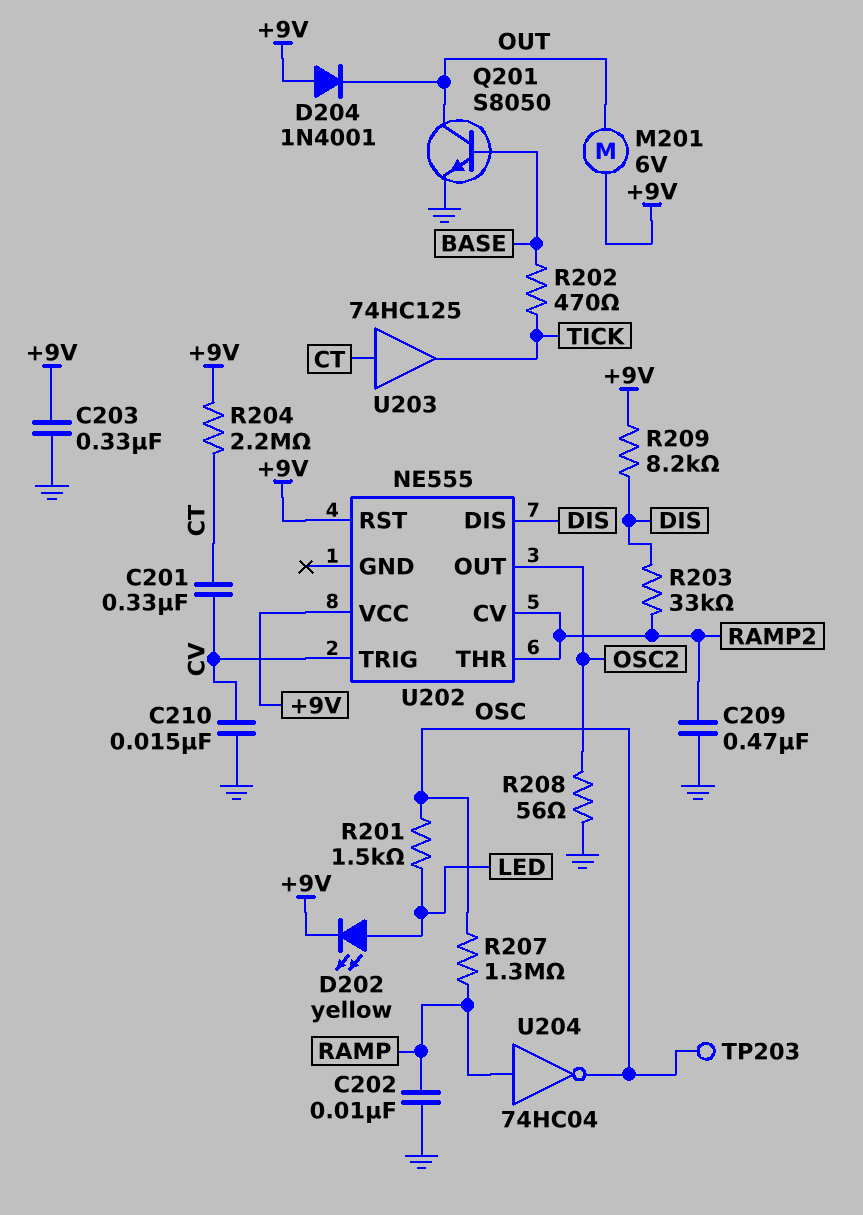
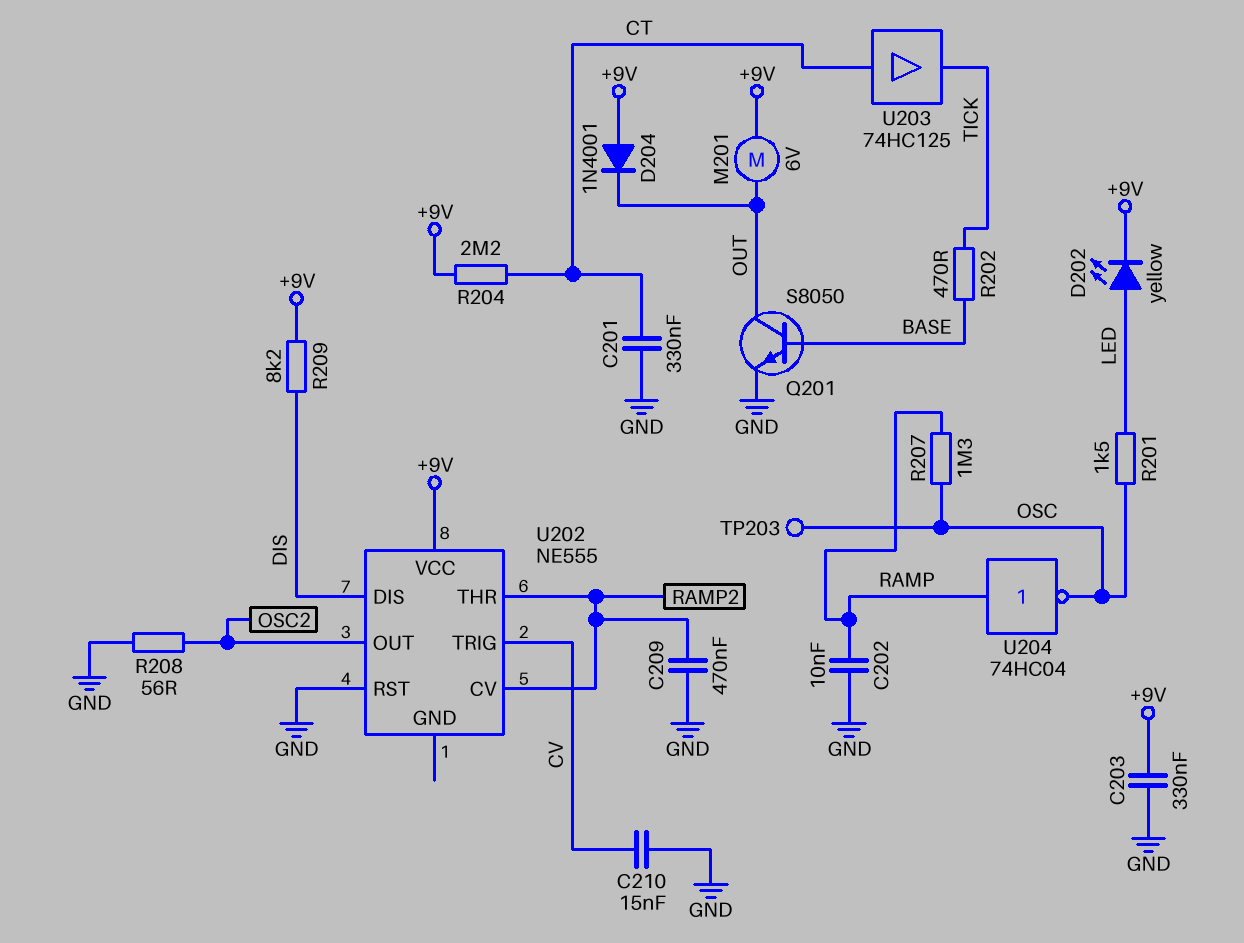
C201: 330nF (CT, CV) -> 330nF (CT, GND)
R203: 33k (DIS, RAMP2) -> none
U202 pin RST: +9V -> GND

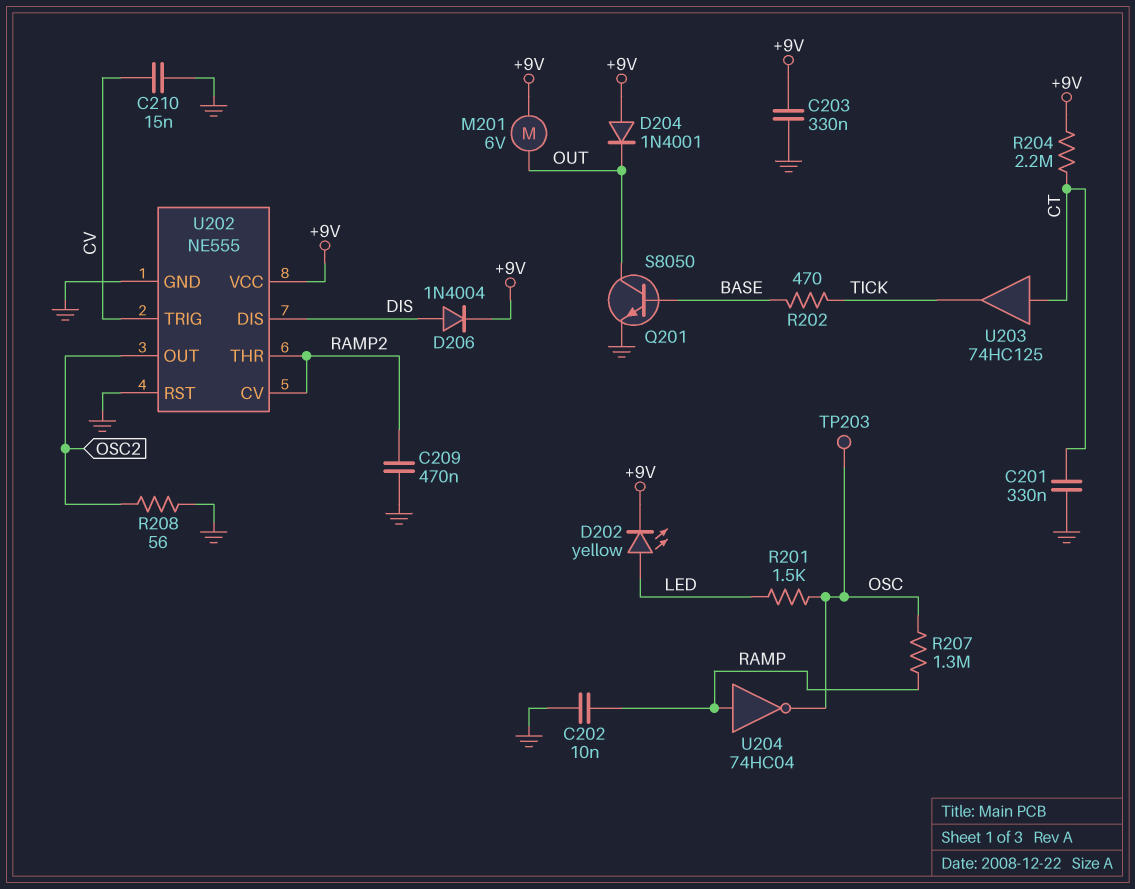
D206: none -> diode 1N4004 (A DIS, K +9V)
R209: 8.2k (+9V, DIS) -> none
U202 pin GND: none -> GND

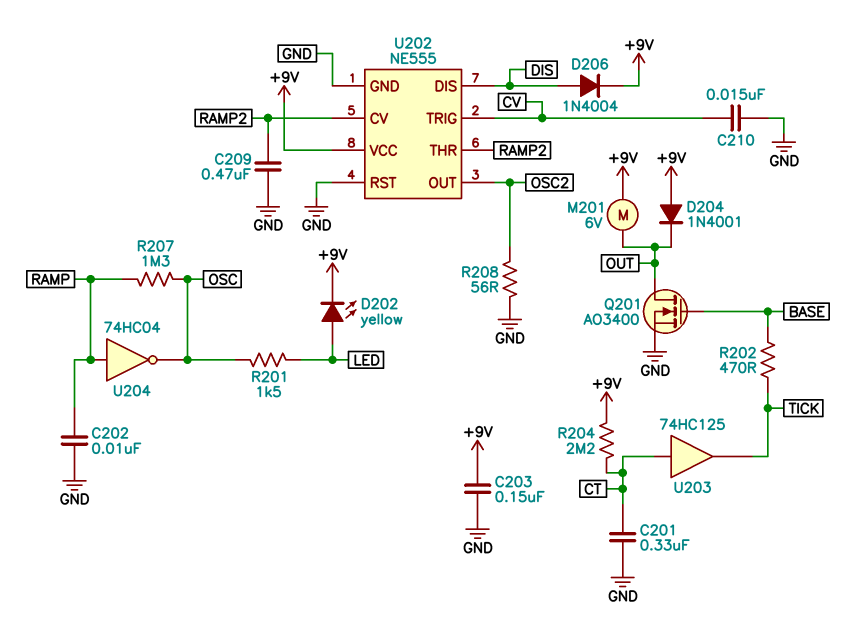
C203: 330nF (+9V, GND) -> 150nF (+9V, GND)
Q201: NPN S8050 (B BASE, C OUT, E GND) -> NMOS AO3400 (G BASE, D OUT, S GND)
TP203: test point (OSC) -> none

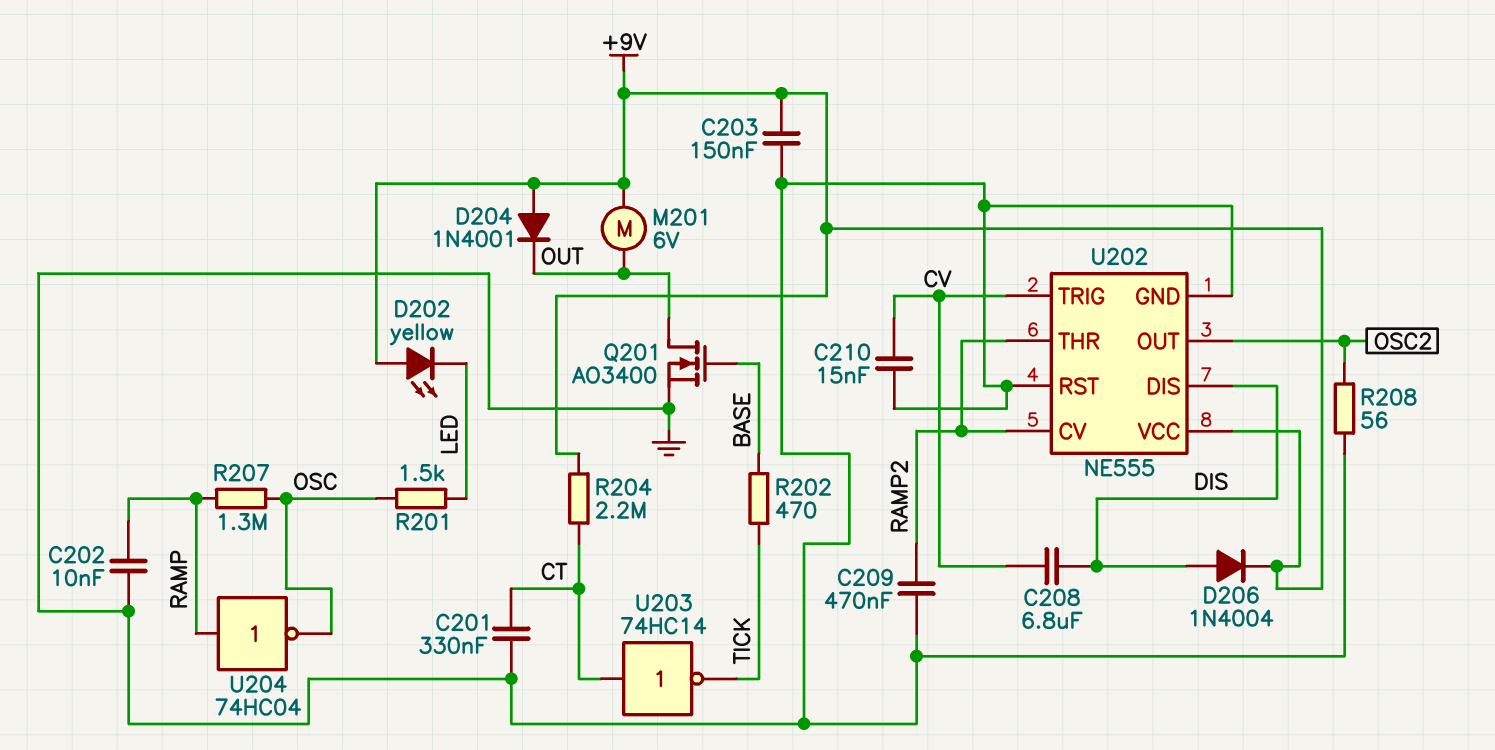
C208: none -> 6.8uF (CV, DIS)
D202: LED yellow (A LED, K +9V) -> LED yellow (A +9V, K LED)
U203: buffer 74HC125 (in CT, out TICK) -> NOT 74HC14 (in CT, out TICK)

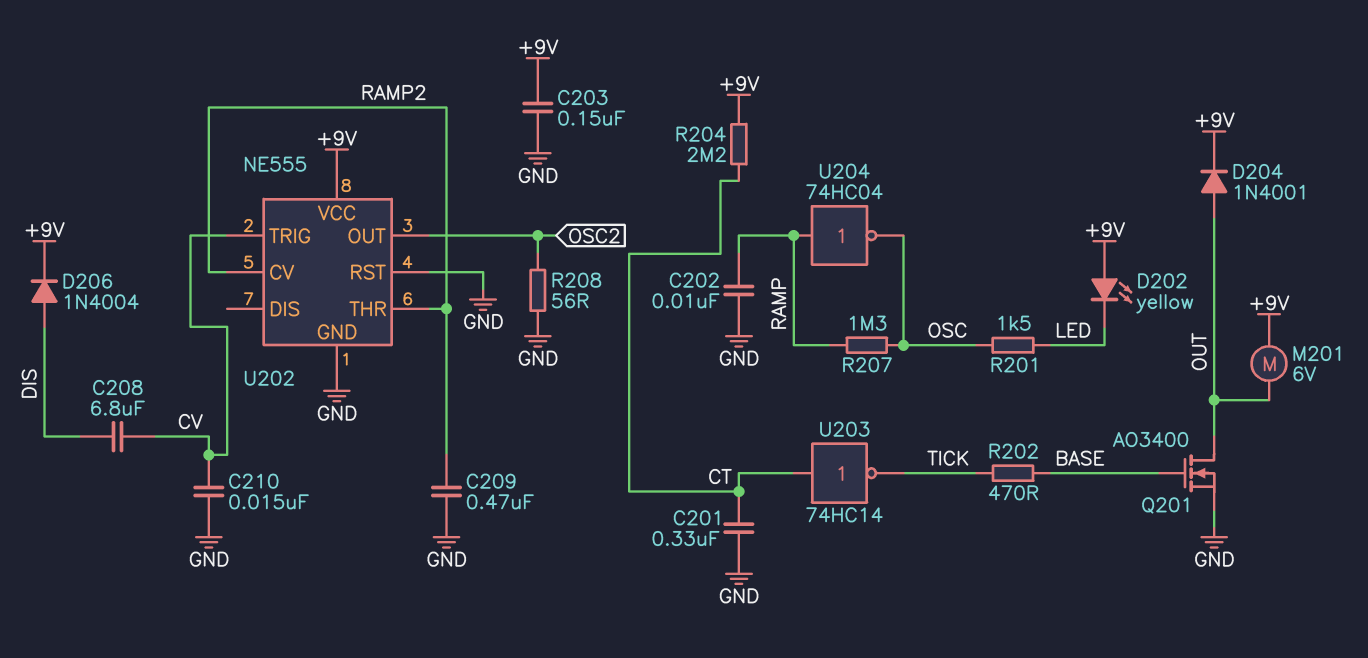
D204: diode 1N4001 (A +9V, K OUT) -> diode 1N4001 (A OUT, K +9V)
U202 pin DIS: DIS -> none

